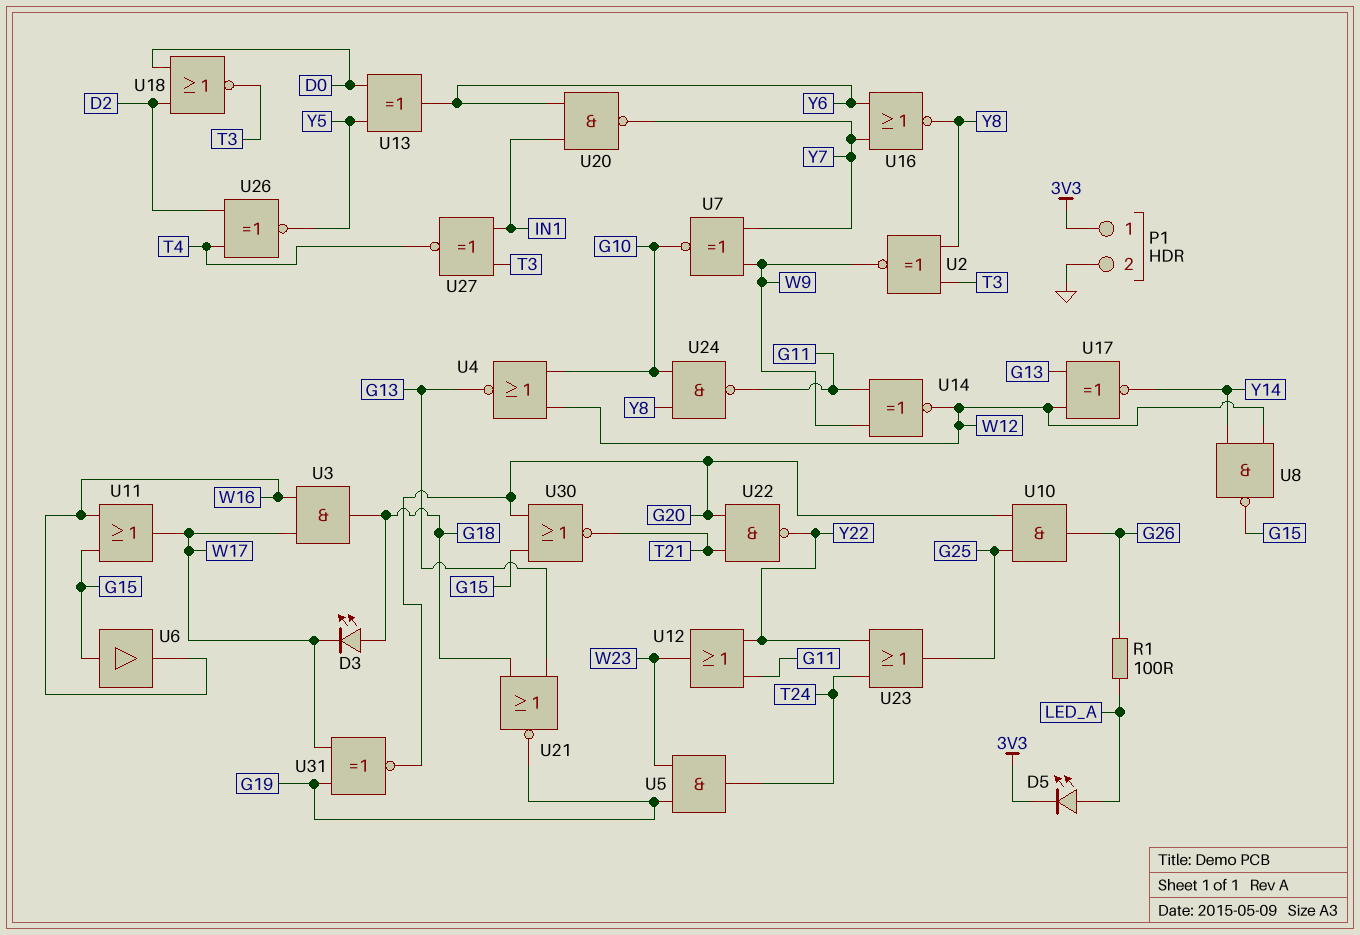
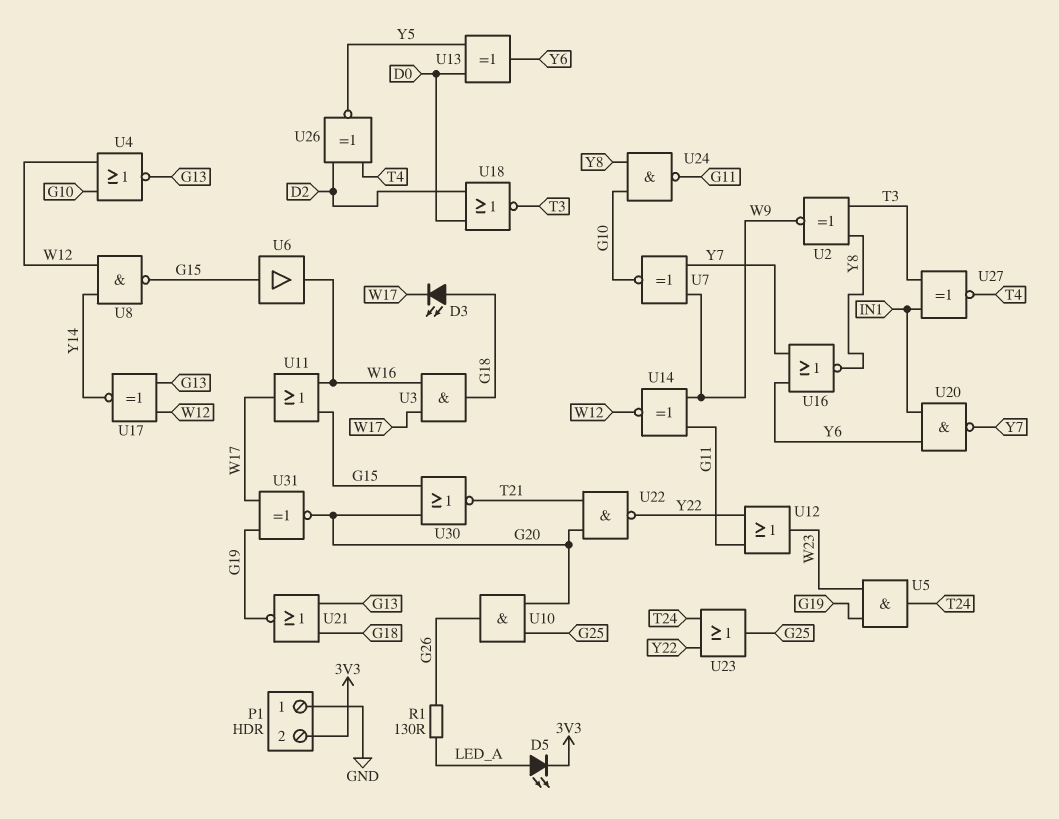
P1 pin 1: 3V3 -> GND
P1 pin 2: GND -> 3V3
R1: 100 (G26, LED_A) -> 130 (G26, LED_A)

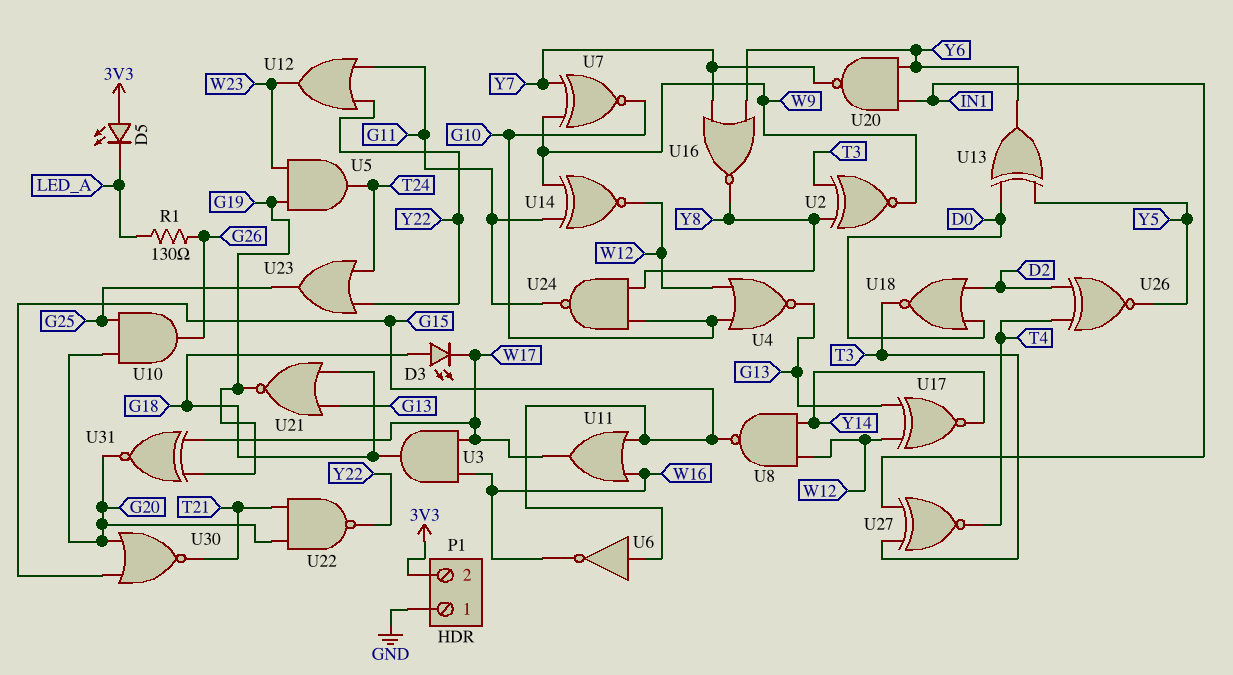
D5: LED (A LED_A, K 3V3) -> LED (A 3V3, K LED_A)
U6: buffer (in G15, out W16) -> NOT (in G15, out W16)

